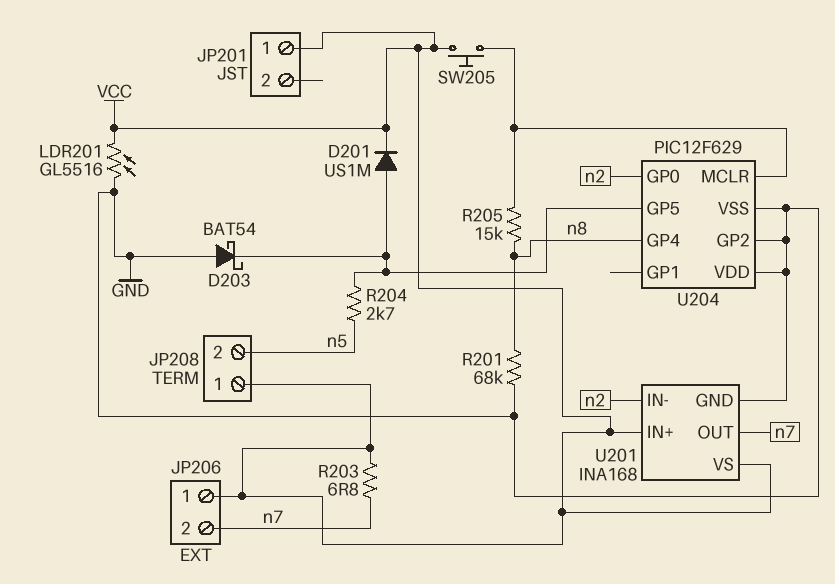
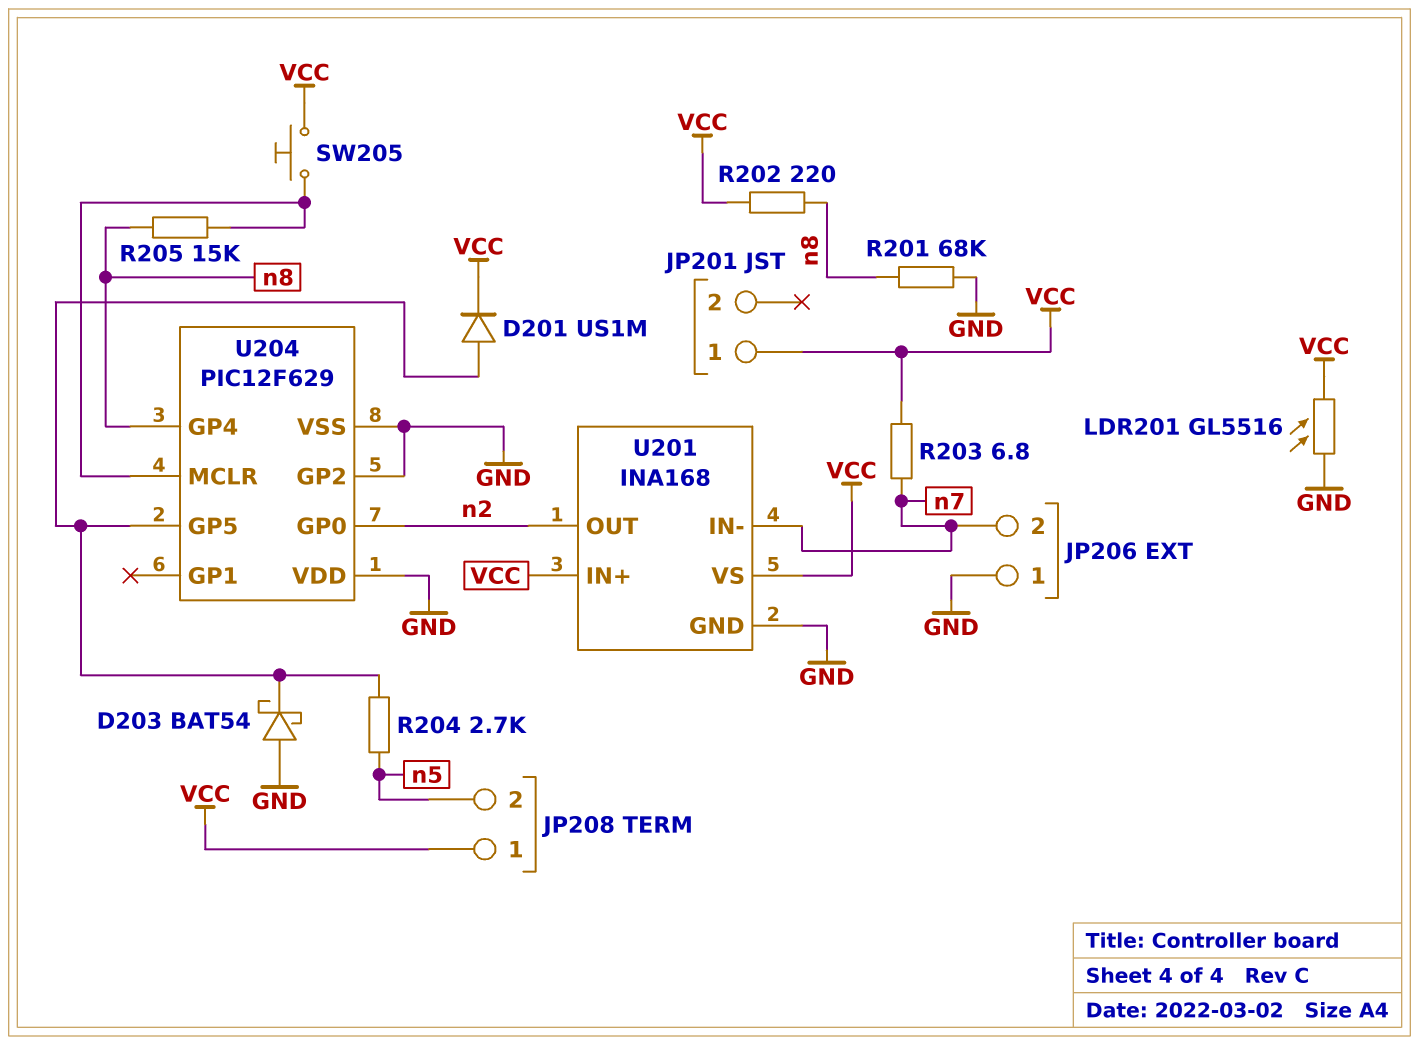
JP206 pin 1: VCC -> GND
R202: none -> 220 (VCC, n8)
U201 pin IN-: n2 -> n7
U201 pin OUT: n7 -> n2

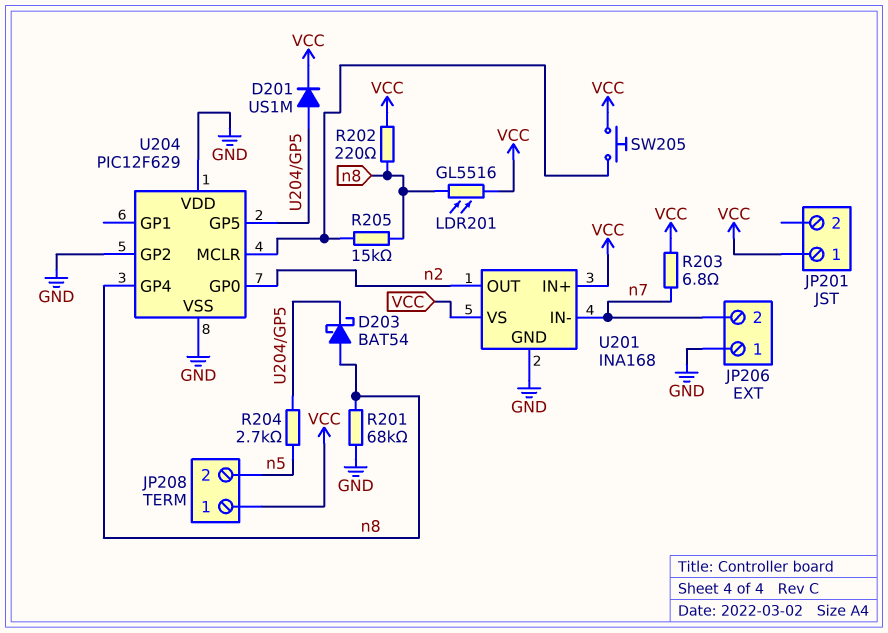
D203: schottky BAT54 (A GND, K U204/GP5) -> schottky BAT54 (A n8, K U204/GP5)
LDR201: GL5516 (GND, VCC) -> GL5516 (VCC, n8)

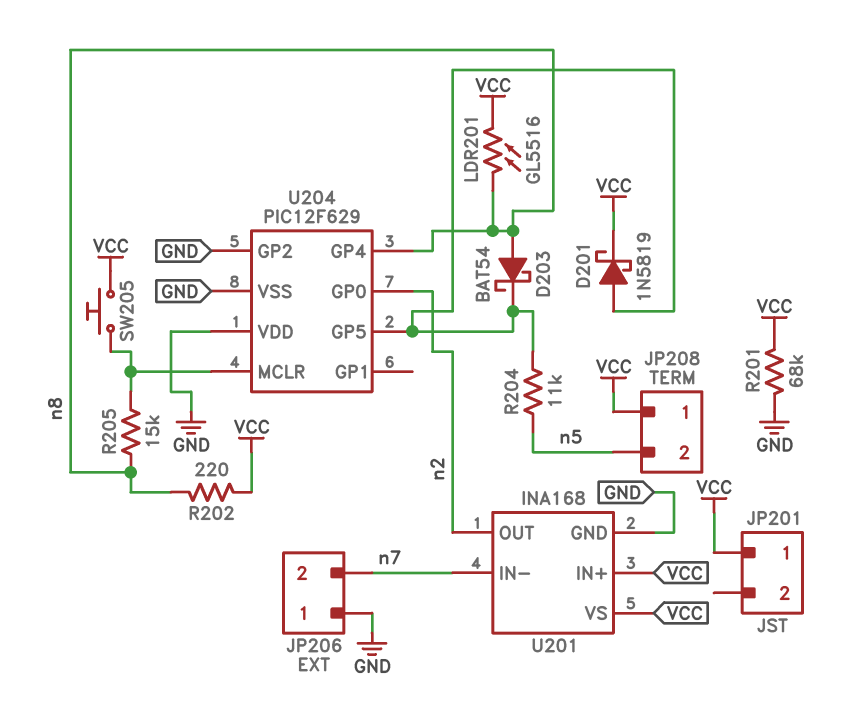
D201: diode US1M (A U204/GP5, K VCC) -> schottky 1N5819 (A U204/GP5, K VCC)
R201: 68k (GND, n8) -> 68k (GND, VCC)
R203: 6.8 (VCC, n7) -> none
R204: 2.7k (U204/GP5, n5) -> 11k (U204/GP5, n5)

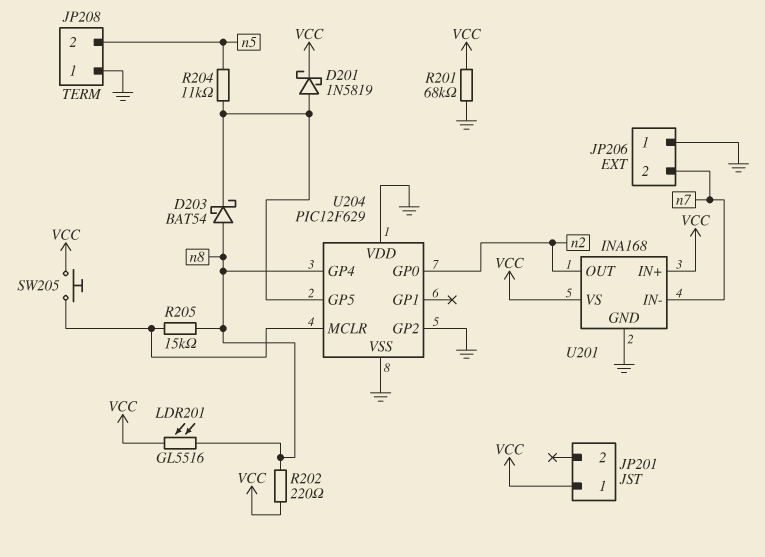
JP208 pin 1: VCC -> GND

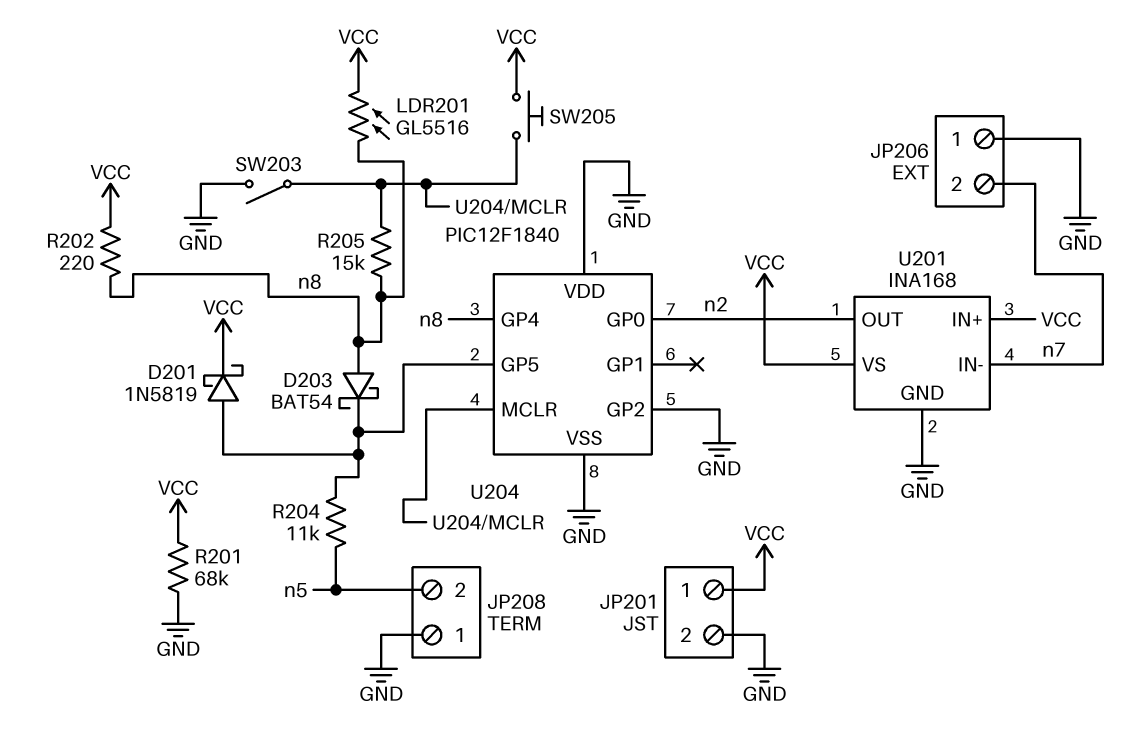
JP201 pin 2: none -> GND
SW203: none -> switch (GND, U204/MCLR)
U204: PIC12F629 -> PIC12F1840

